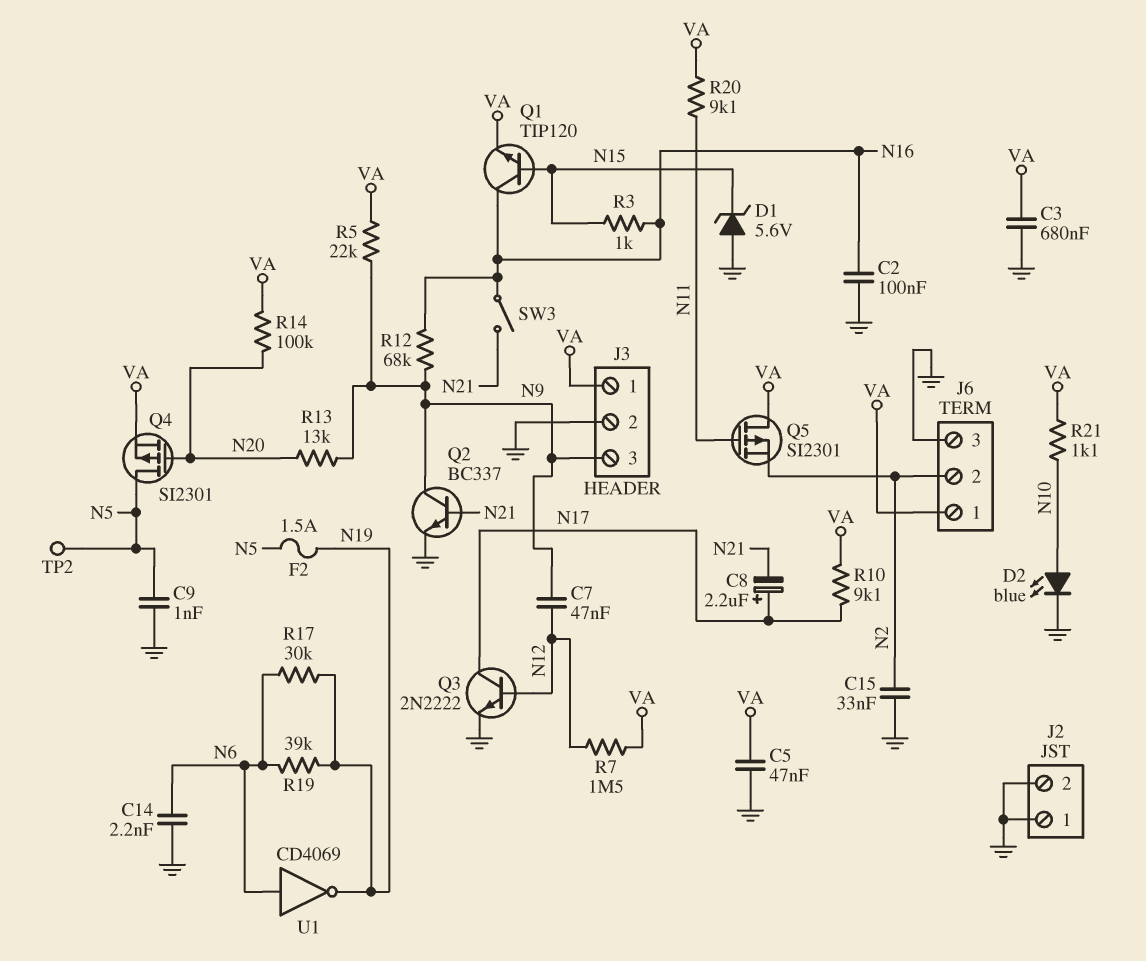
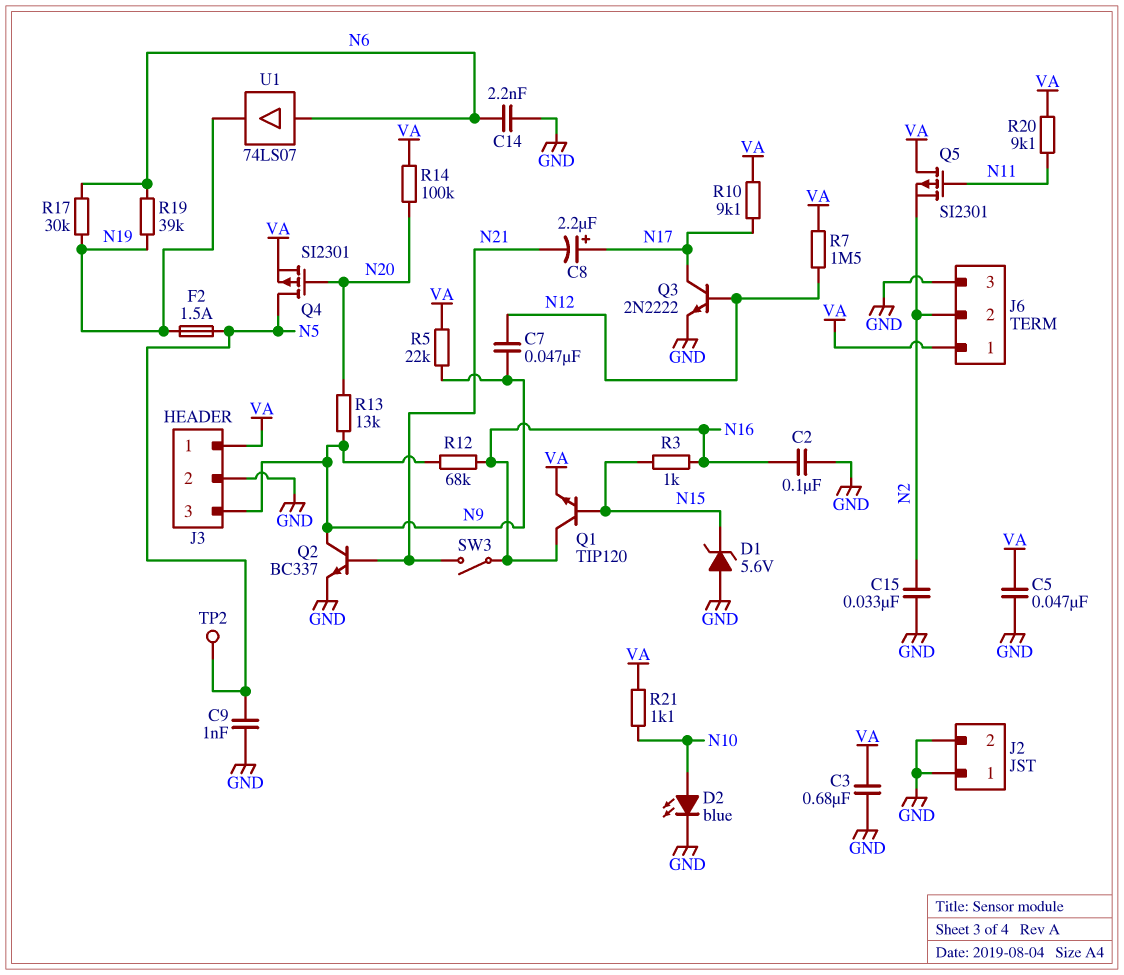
U1: NOT CD4069 (in N6, out N19) -> buffer 74LS07 (in N6, out N19)

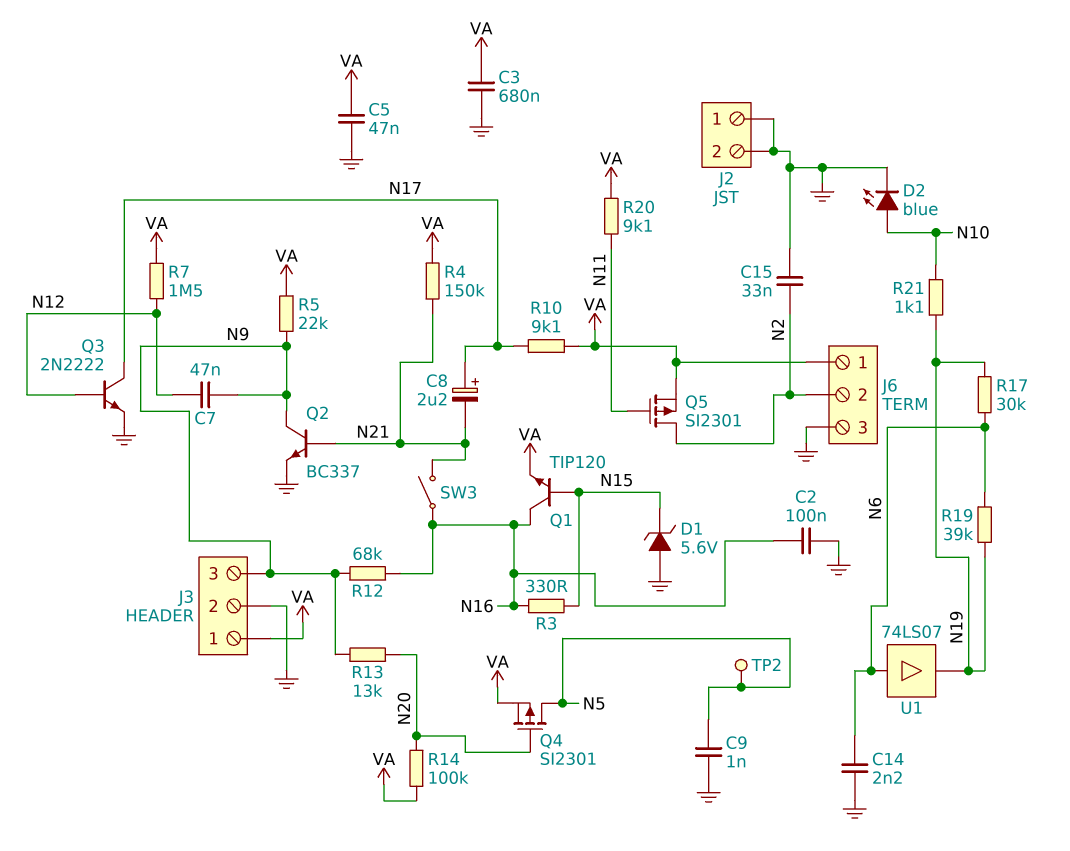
F2: 1.5A (N5, N19) -> none
Q5: PMOS SI2301 (G N11, D VA, S N2) -> PMOS SI2301 (G N11, D N2, S VA)
R3: 1k (N15, N16) -> 330 (N15, N16)
R4: none -> 150k (N21, VA)
R21: 1.1k (N10, VA) -> 1.1k (N10, N19)

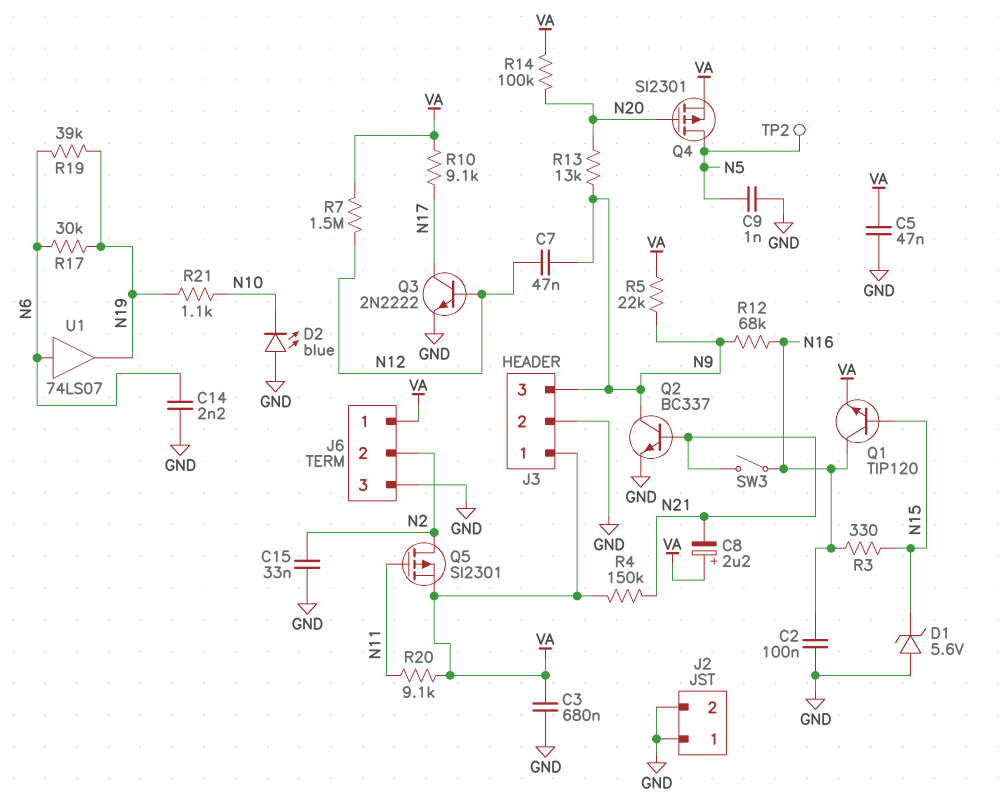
C8: 2.2uF (plus N17, minus N21) -> 2.2uF (plus VA, minus N21)
D2: LED blue (A N10, K GND) -> LED blue (A GND, K N10)

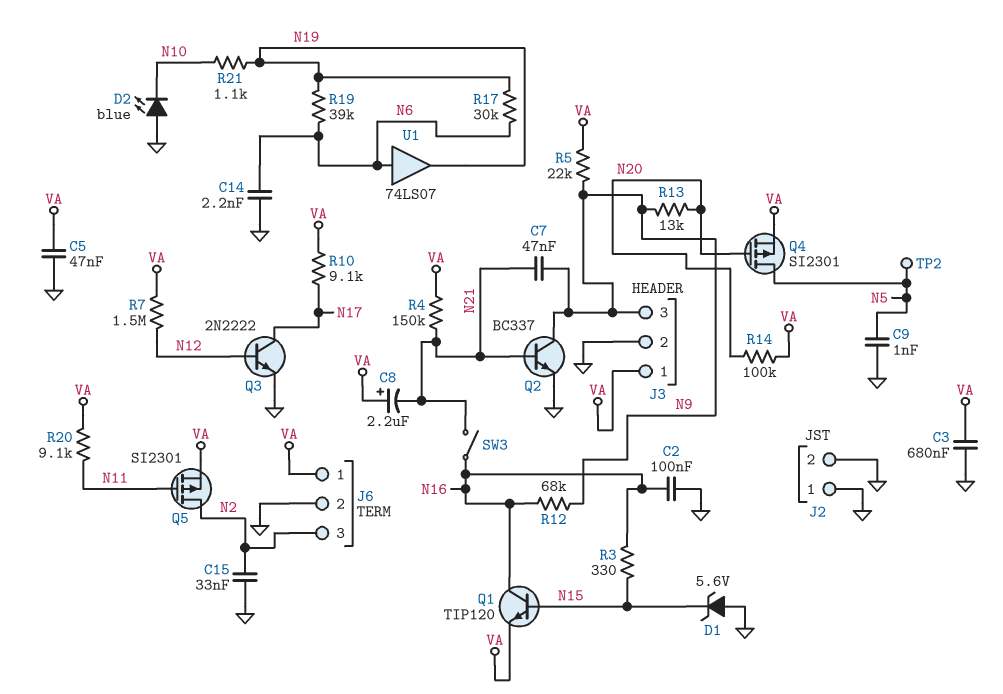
C7: 47nF (N9, N12) -> 47nF (N9, N21)
J6 pin 2: N2 -> GND
J6 pin 3: GND -> N2

